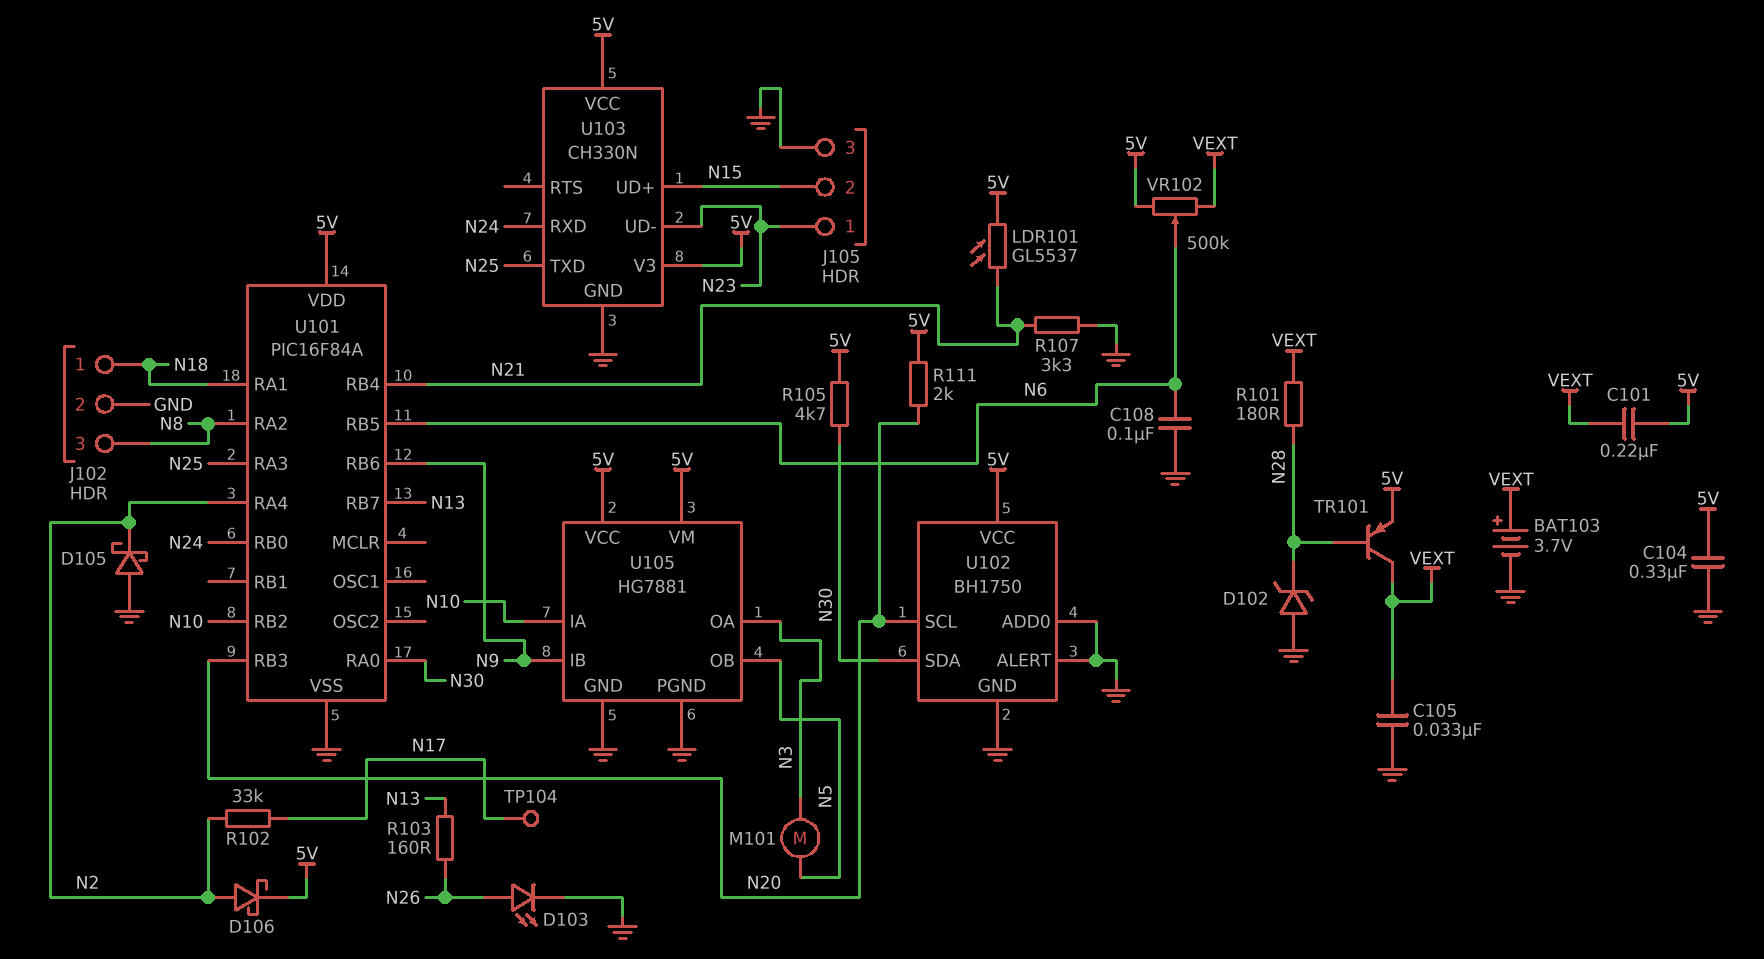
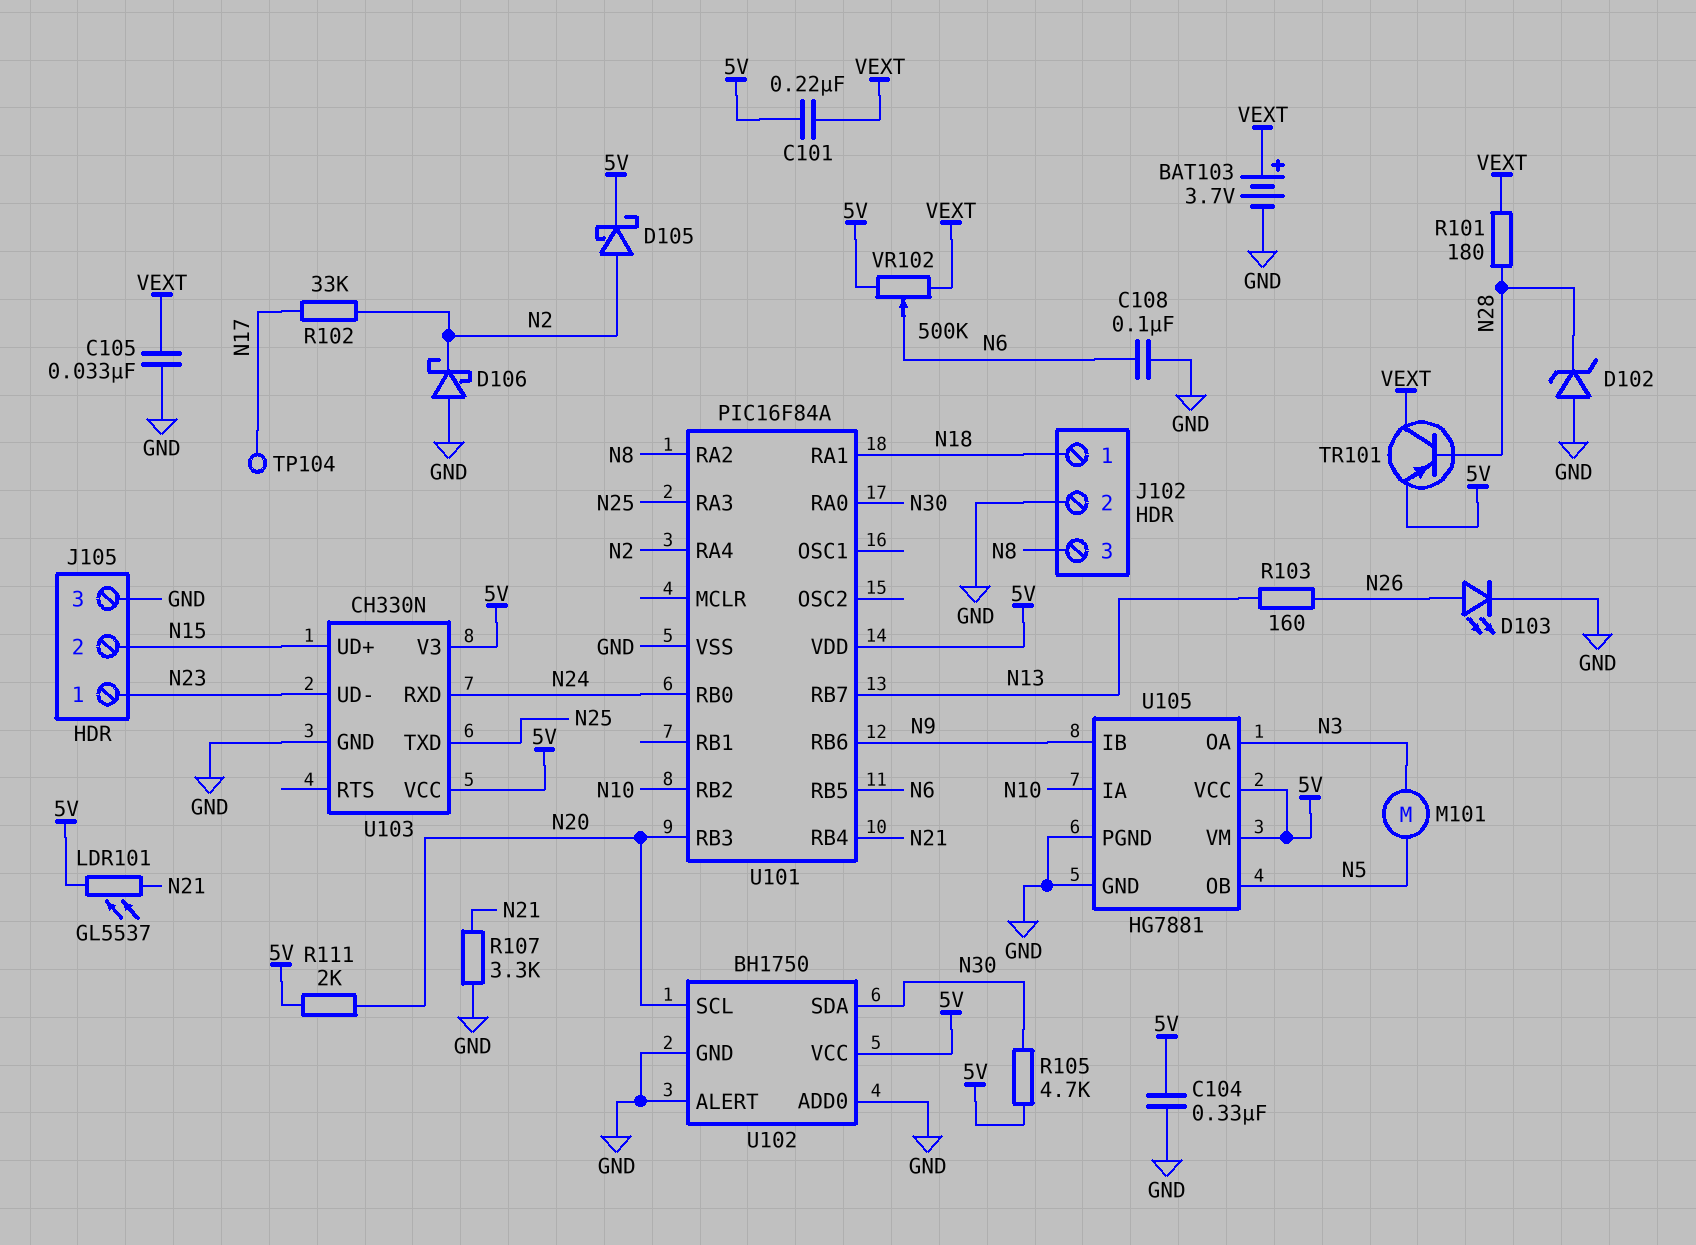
D105: schottky (A GND, K N2) -> schottky (A N2, K 5V)
D106: schottky (A N2, K 5V) -> schottky (A GND, K N2)

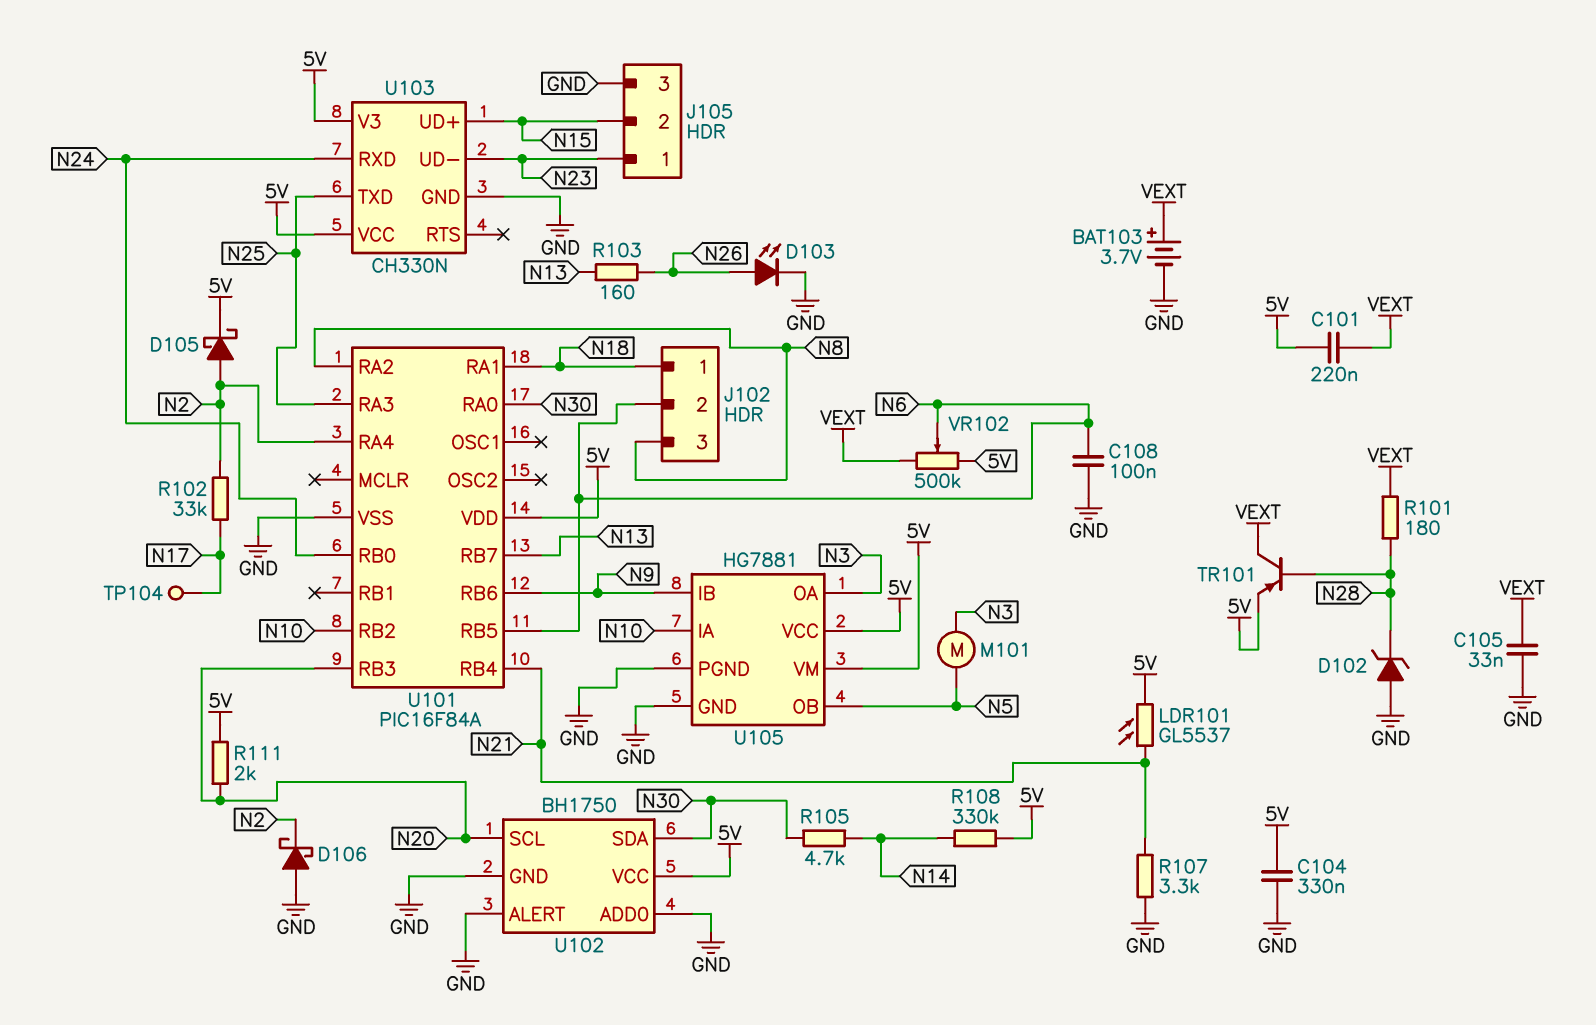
J102 pin 2: GND -> N6
R105: 4.7k (5V, N30) -> 4.7k (N14, N30)
R108: none -> 330k (5V, N14)

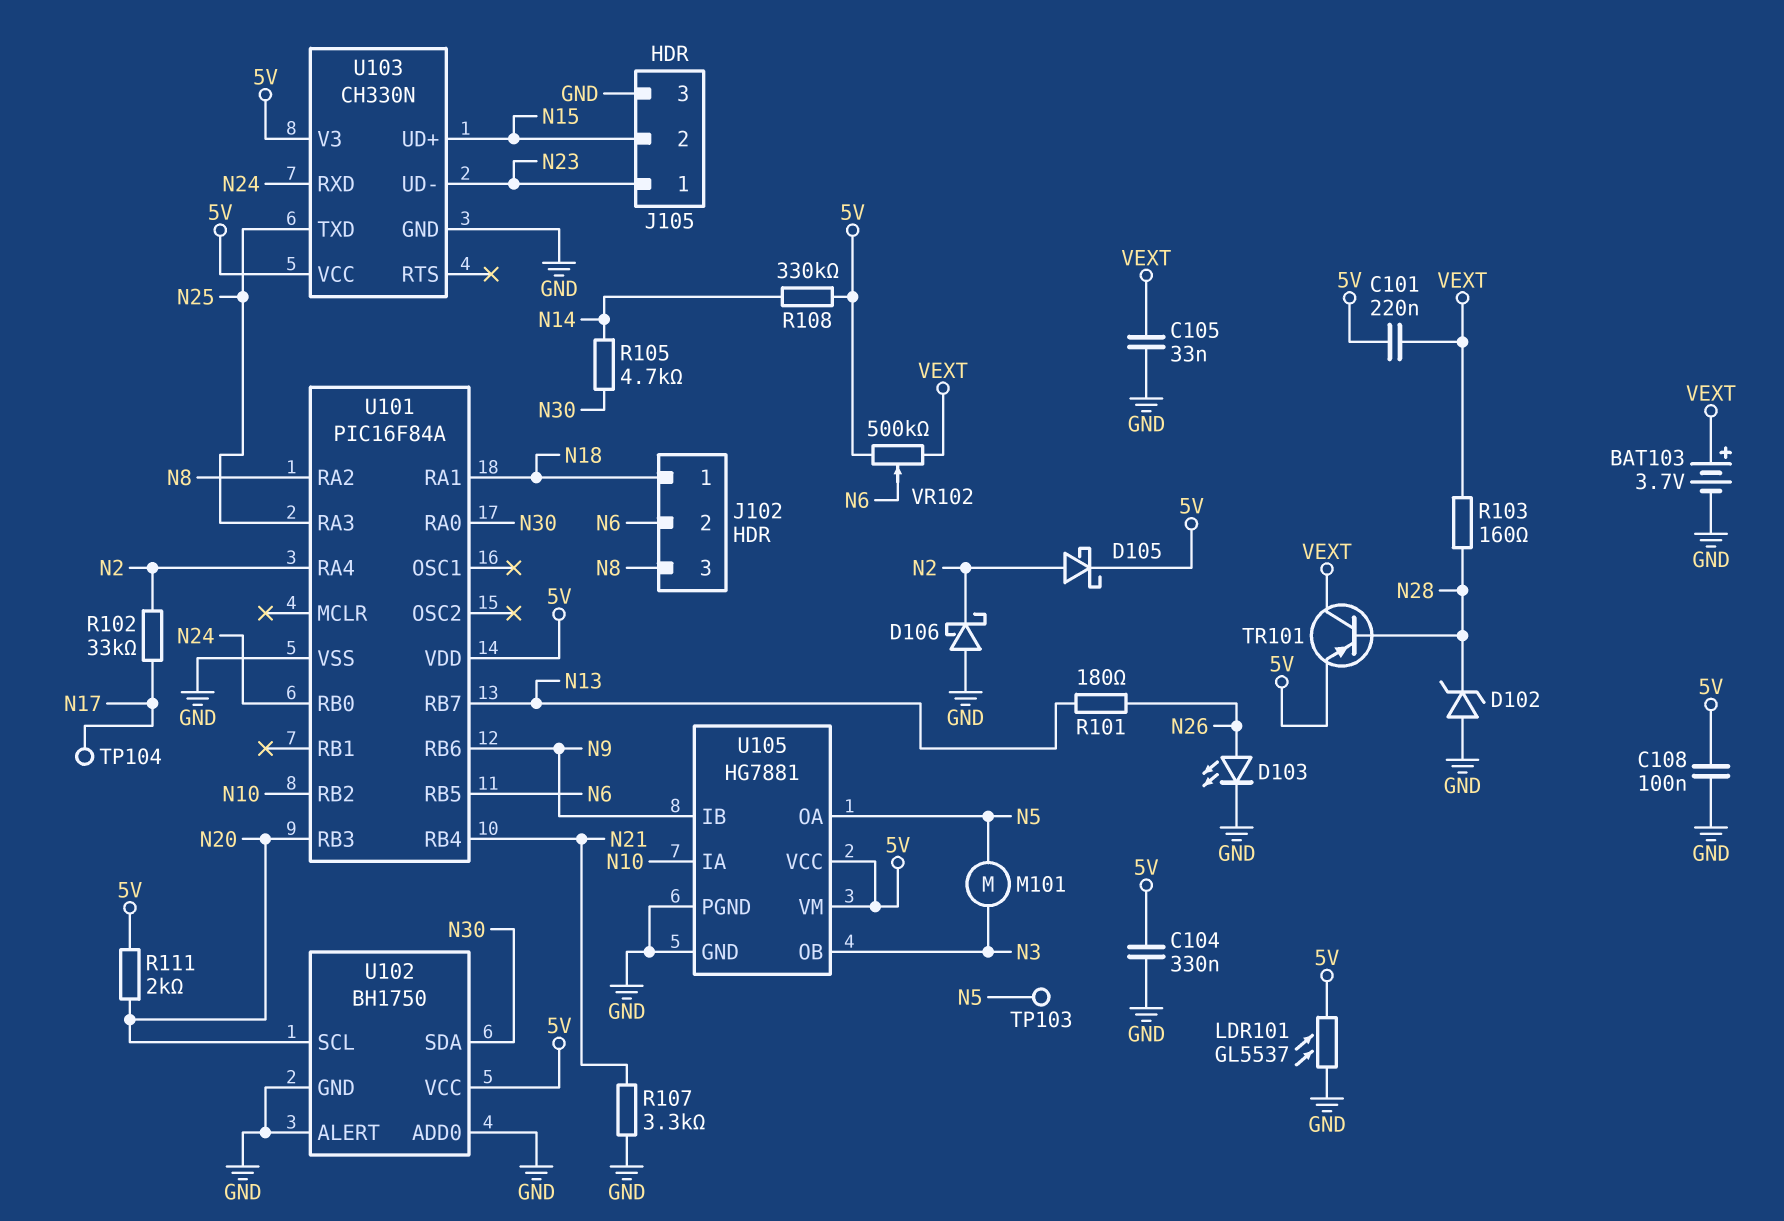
C108: 100nF (GND, N6) -> 100nF (5V, GND)
LDR101: GL5537 (5V, N21) -> GL5537 (5V, GND)
R101: 180 (N28, VEXT) -> 180 (N13, N26)
R103: 160 (N13, N26) -> 160 (N28, VEXT)
TP103: none -> test point (N5)
U105 pin OA: N3 -> N5
U105 pin OB: N5 -> N3

